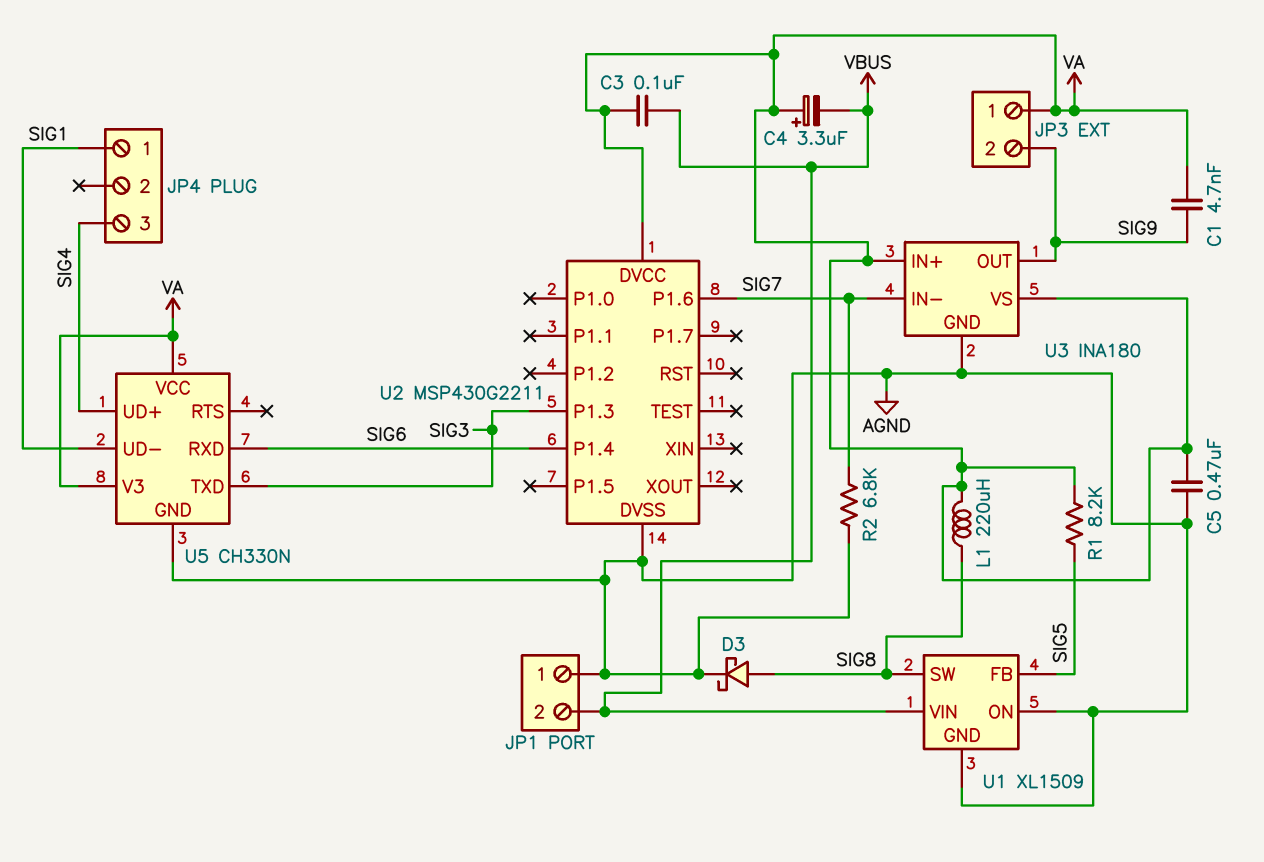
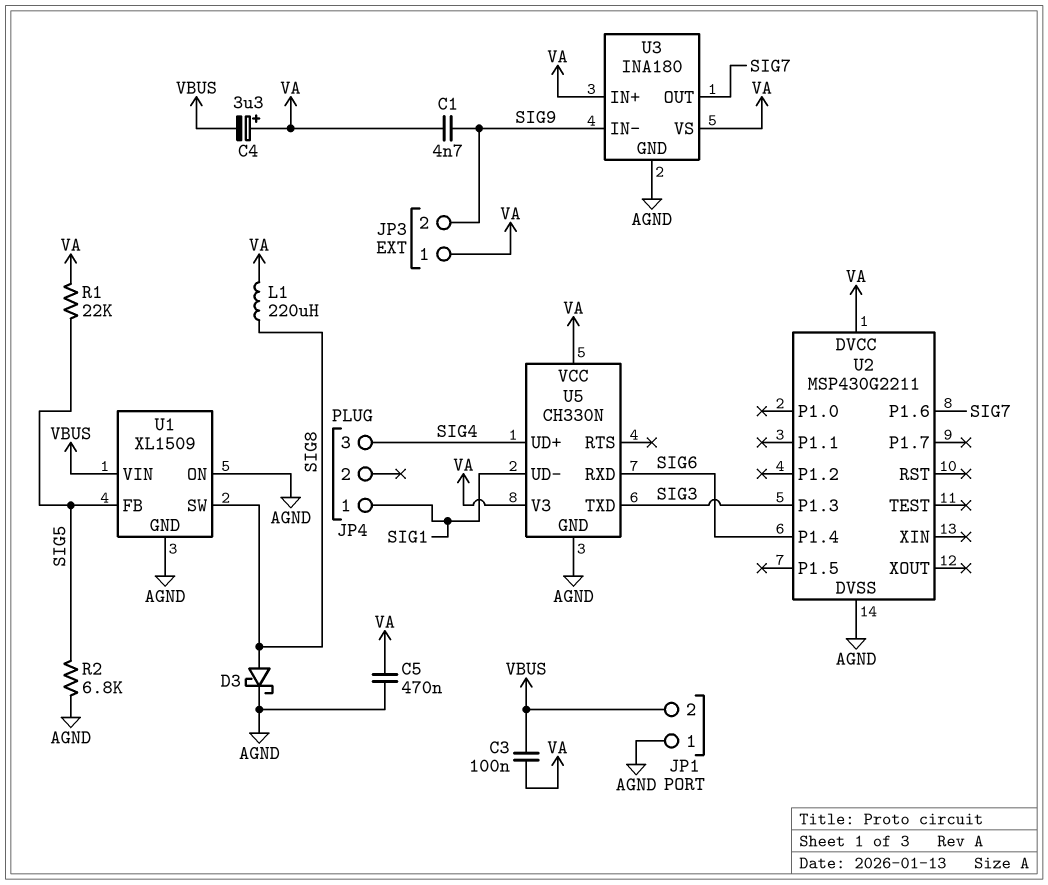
R1: 8.2k (SIG5, VA) -> 22k (SIG5, VA)
R2: 6.8k (AGND, SIG7) -> 6.8k (AGND, SIG5)
U3 pin IN-: SIG7 -> SIG9
U3 pin OUT: SIG9 -> SIG7

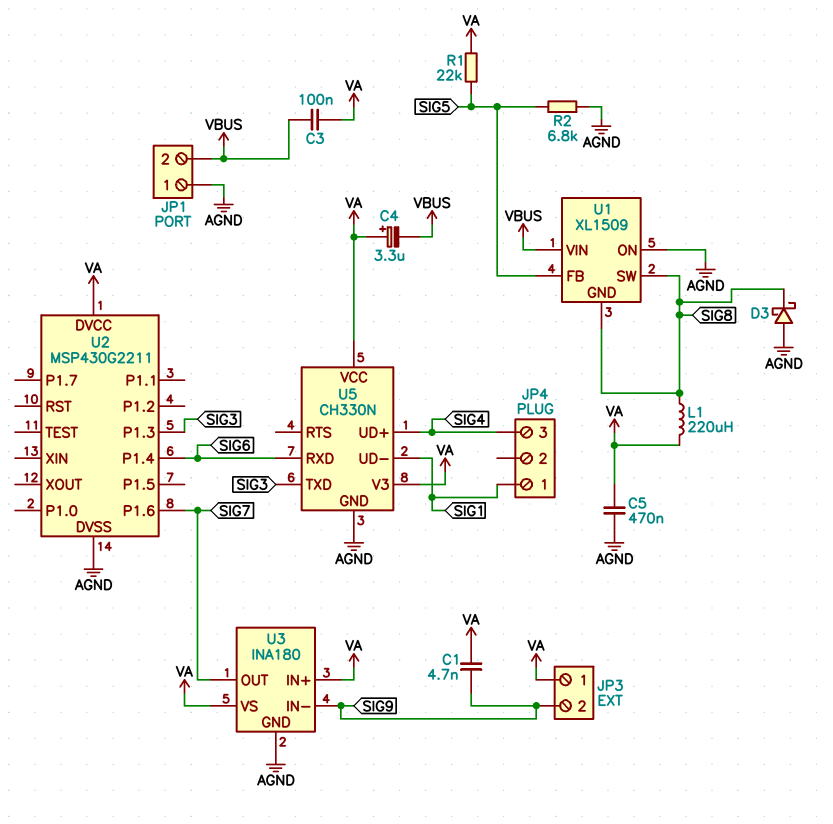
D3: schottky (A SIG8, K AGND) -> schottky (A AGND, K SIG8)
U1 pin GND: AGND -> SIG8

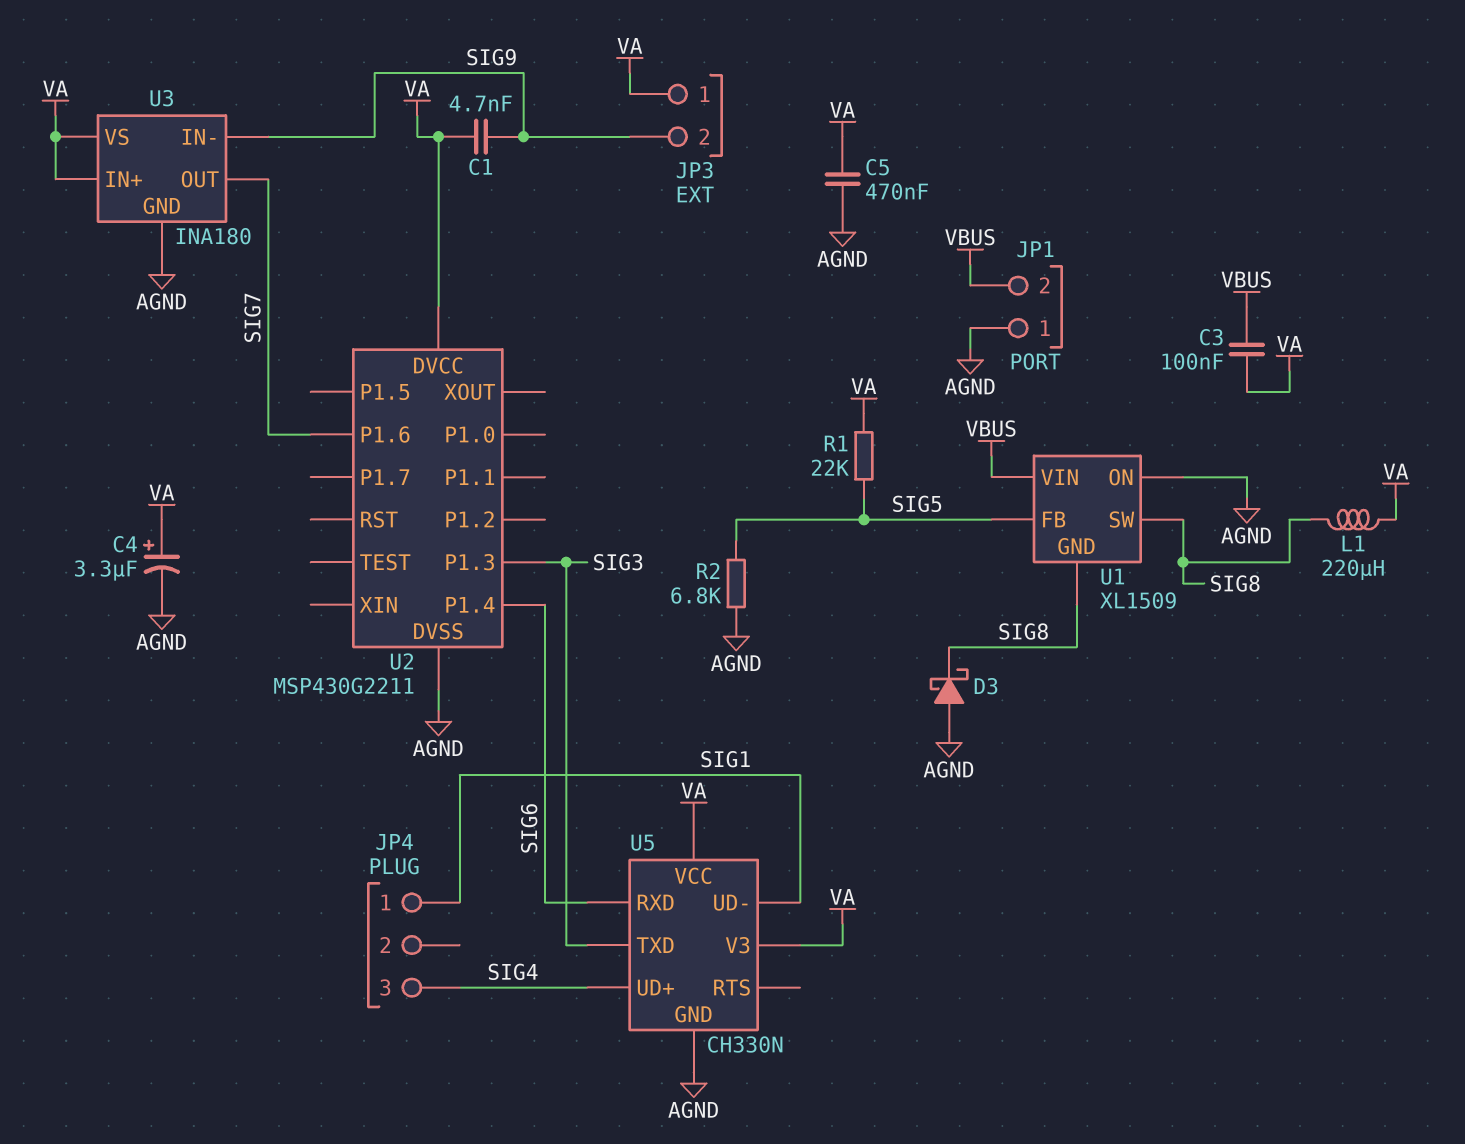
C4: 3.3uF (plus VA, minus VBUS) -> 3.3uF (plus VA, minus AGND)

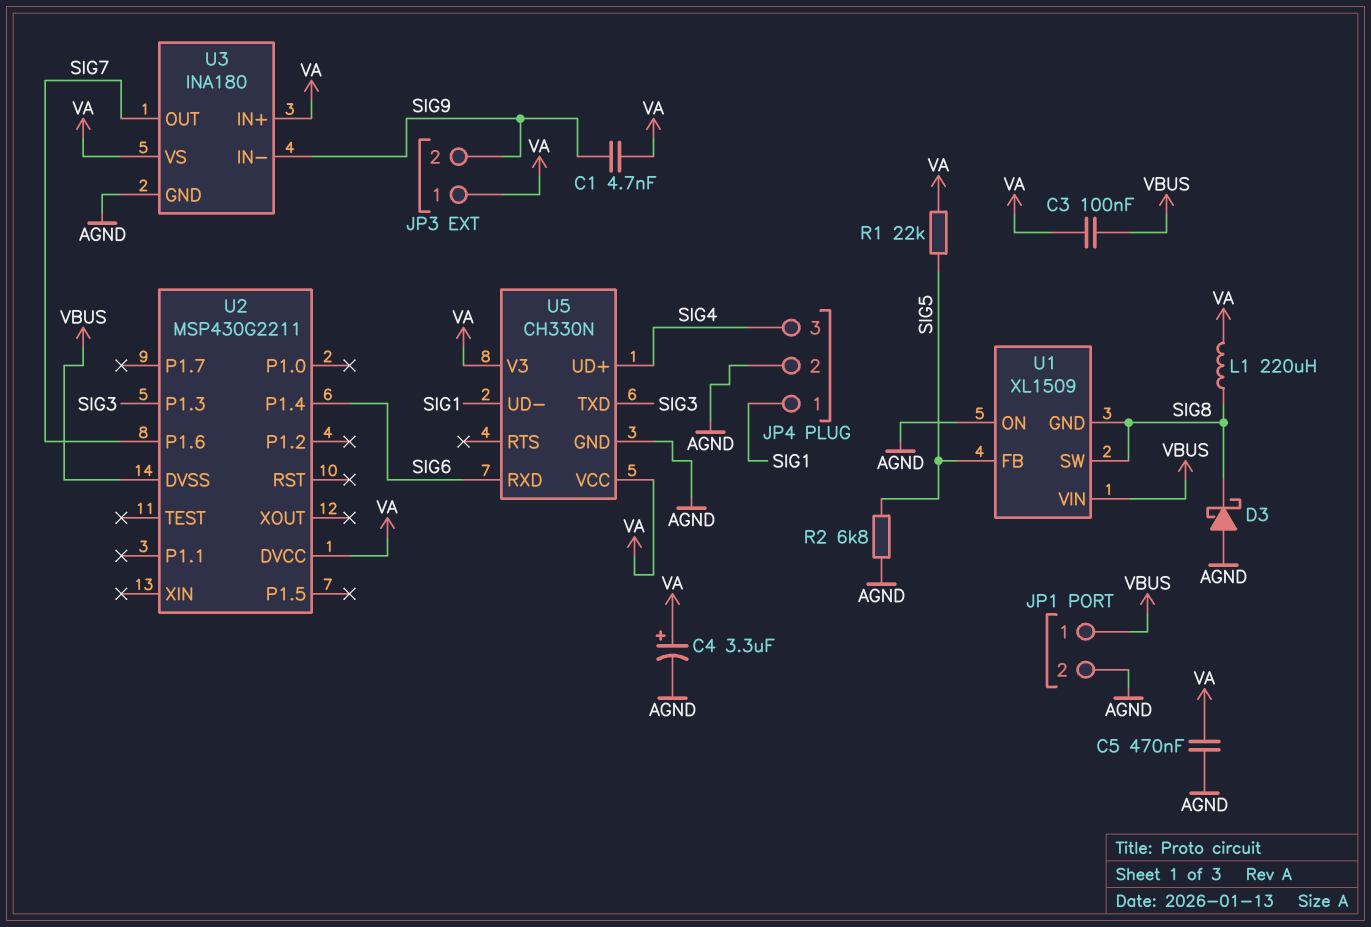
JP1 pin 1: AGND -> VBUS
JP1 pin 2: VBUS -> AGND
JP4 pin 2: none -> AGND
U2 pin DVSS: AGND -> VBUS

